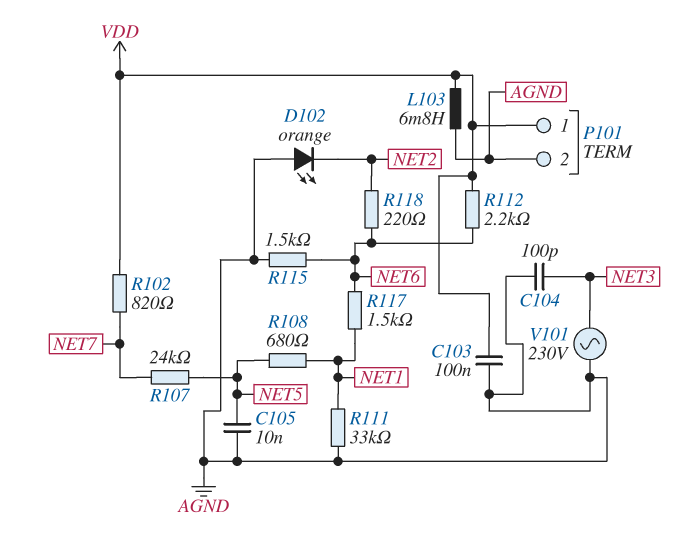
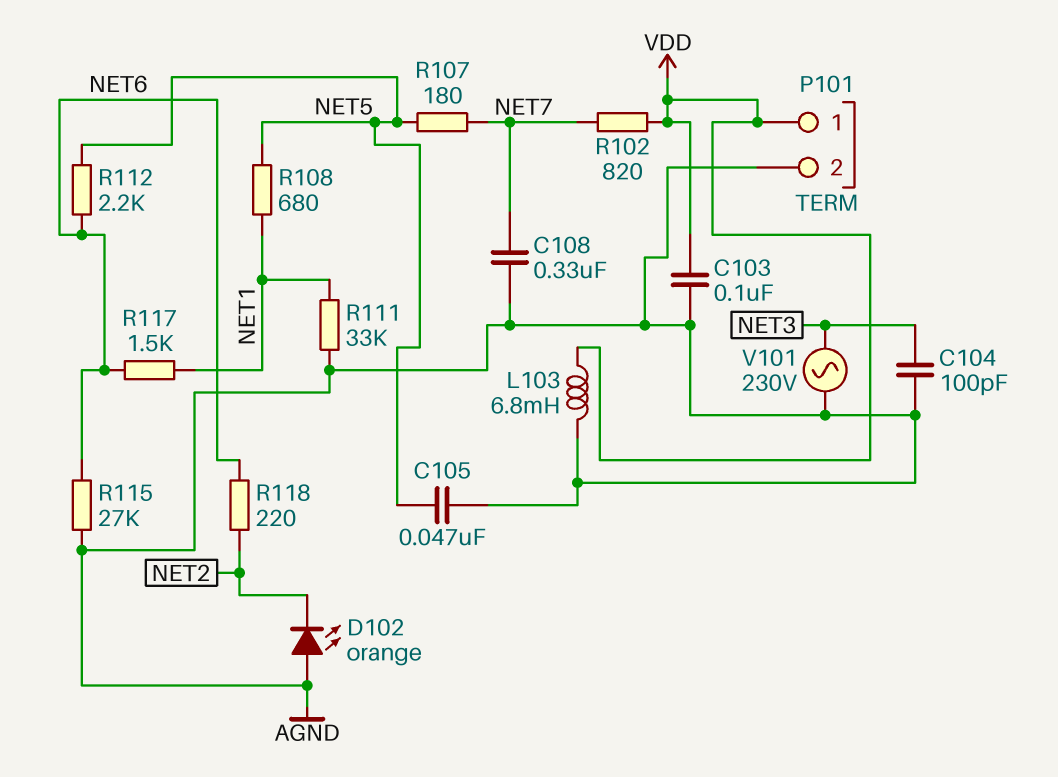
C105: 10nF (AGND, NET5) -> 47nF (AGND, NET5)
C108: none -> 330nF (AGND, NET7)
R107: 24k (NET5, NET7) -> 180 (NET5, NET7)
R112: 2.2k (NET6, VDD) -> 2.2k (NET5, NET6)
R115: 1.5k (AGND, NET6) -> 27k (AGND, NET6)

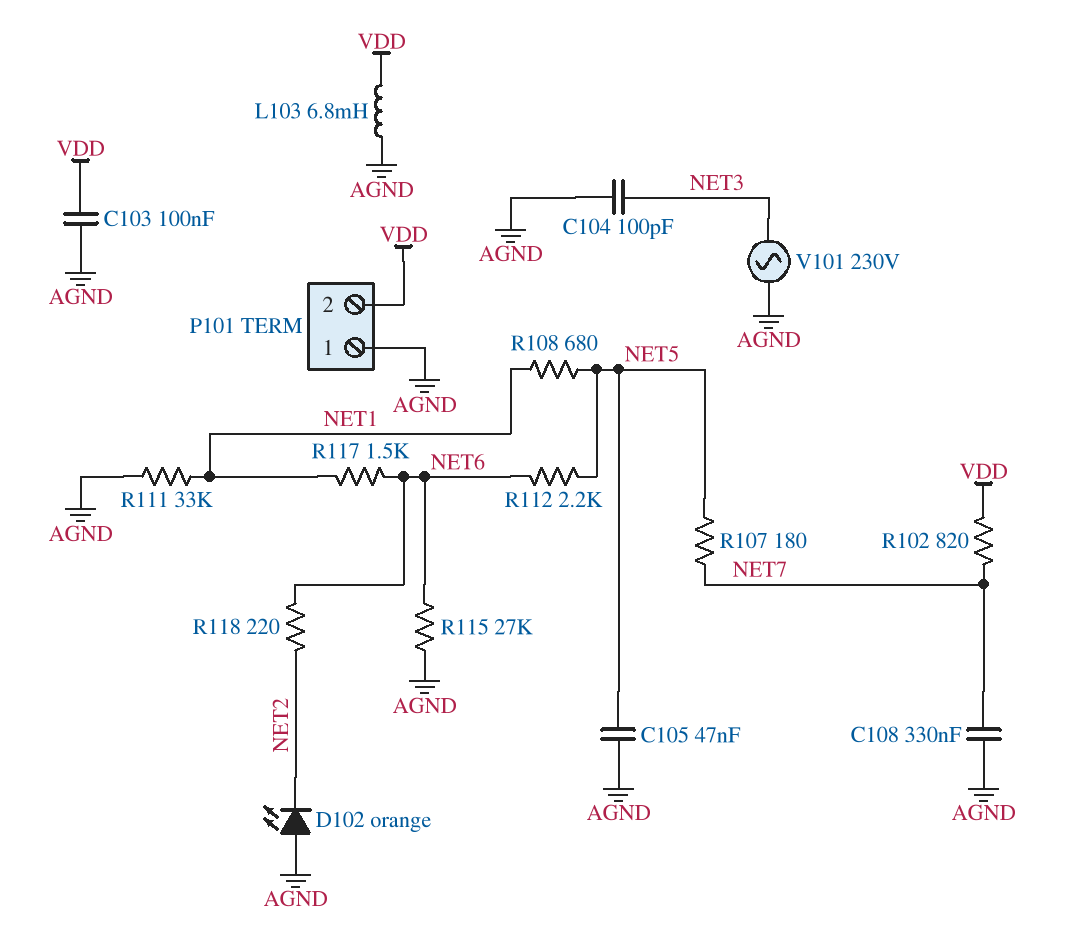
P101 pin 1: VDD -> AGND
P101 pin 2: AGND -> VDD

